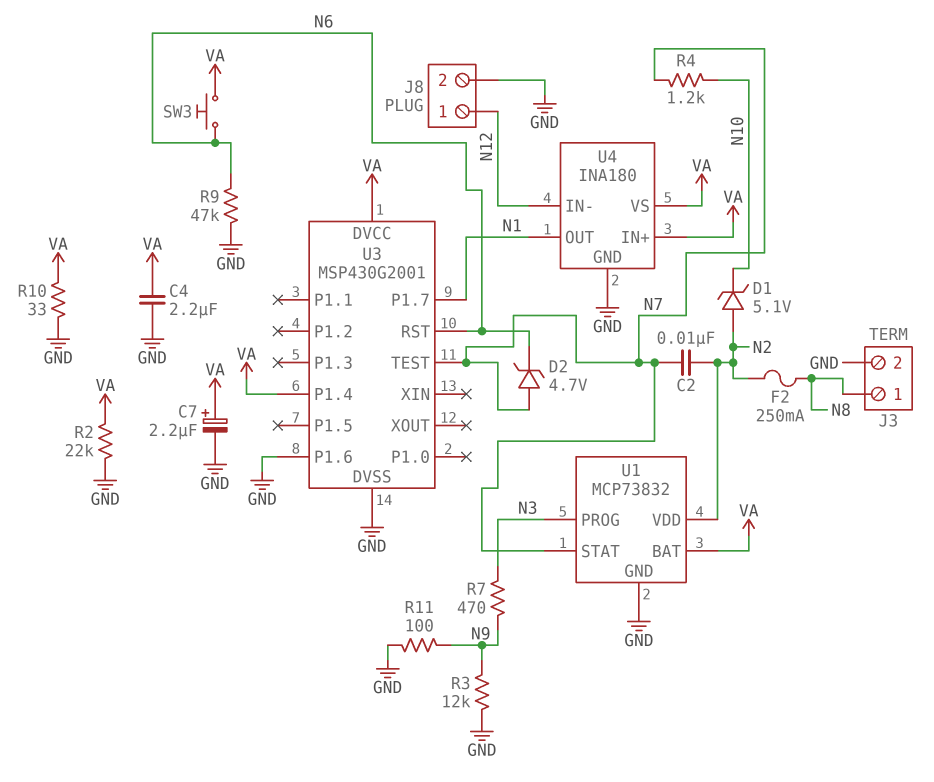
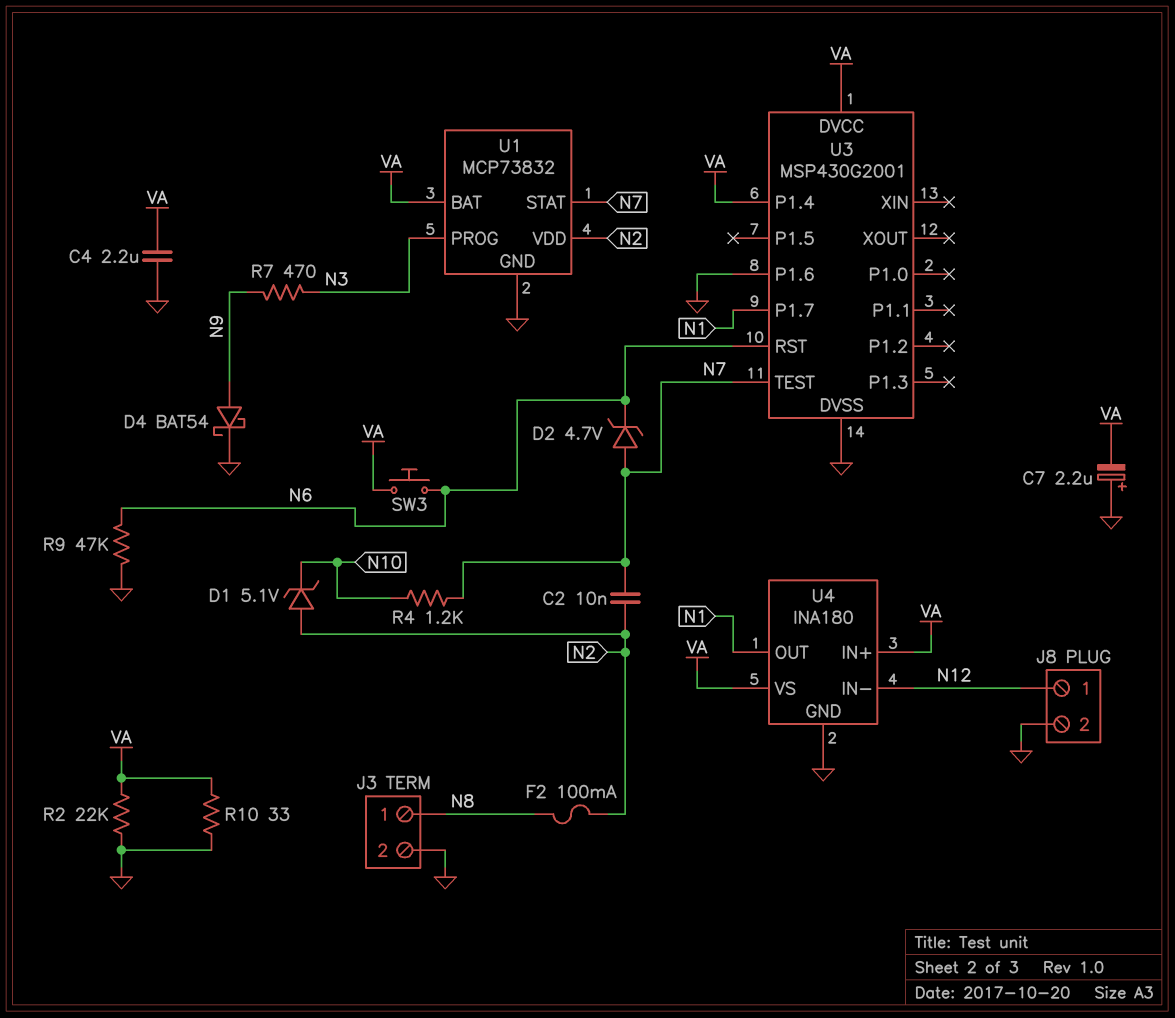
C7: 2.2uF (plus VA, minus GND) -> 2.2uF (plus GND, minus VA)
D4: none -> schottky BAT54 (A N9, K GND)
F2: 250mA (N2, N8) -> 100mA (N2, N8)
R3: 12k (GND, N9) -> none
R11: 100 (GND, N9) -> none

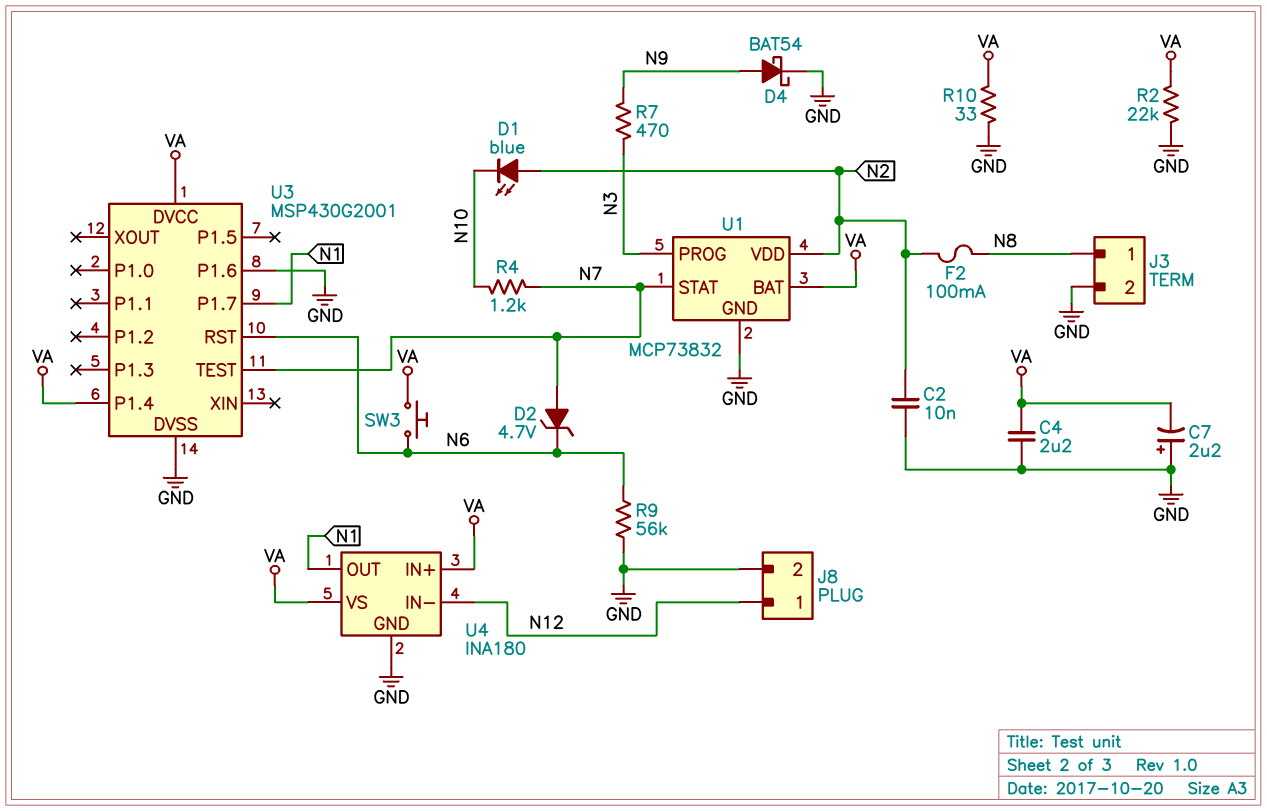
C2: 10nF (N2, N7) -> 10nF (GND, N2)
D1: zener 5.1V (A N2, K N10) -> LED blue (A N2, K N10)
R9: 47k (GND, N6) -> 56k (GND, N6)

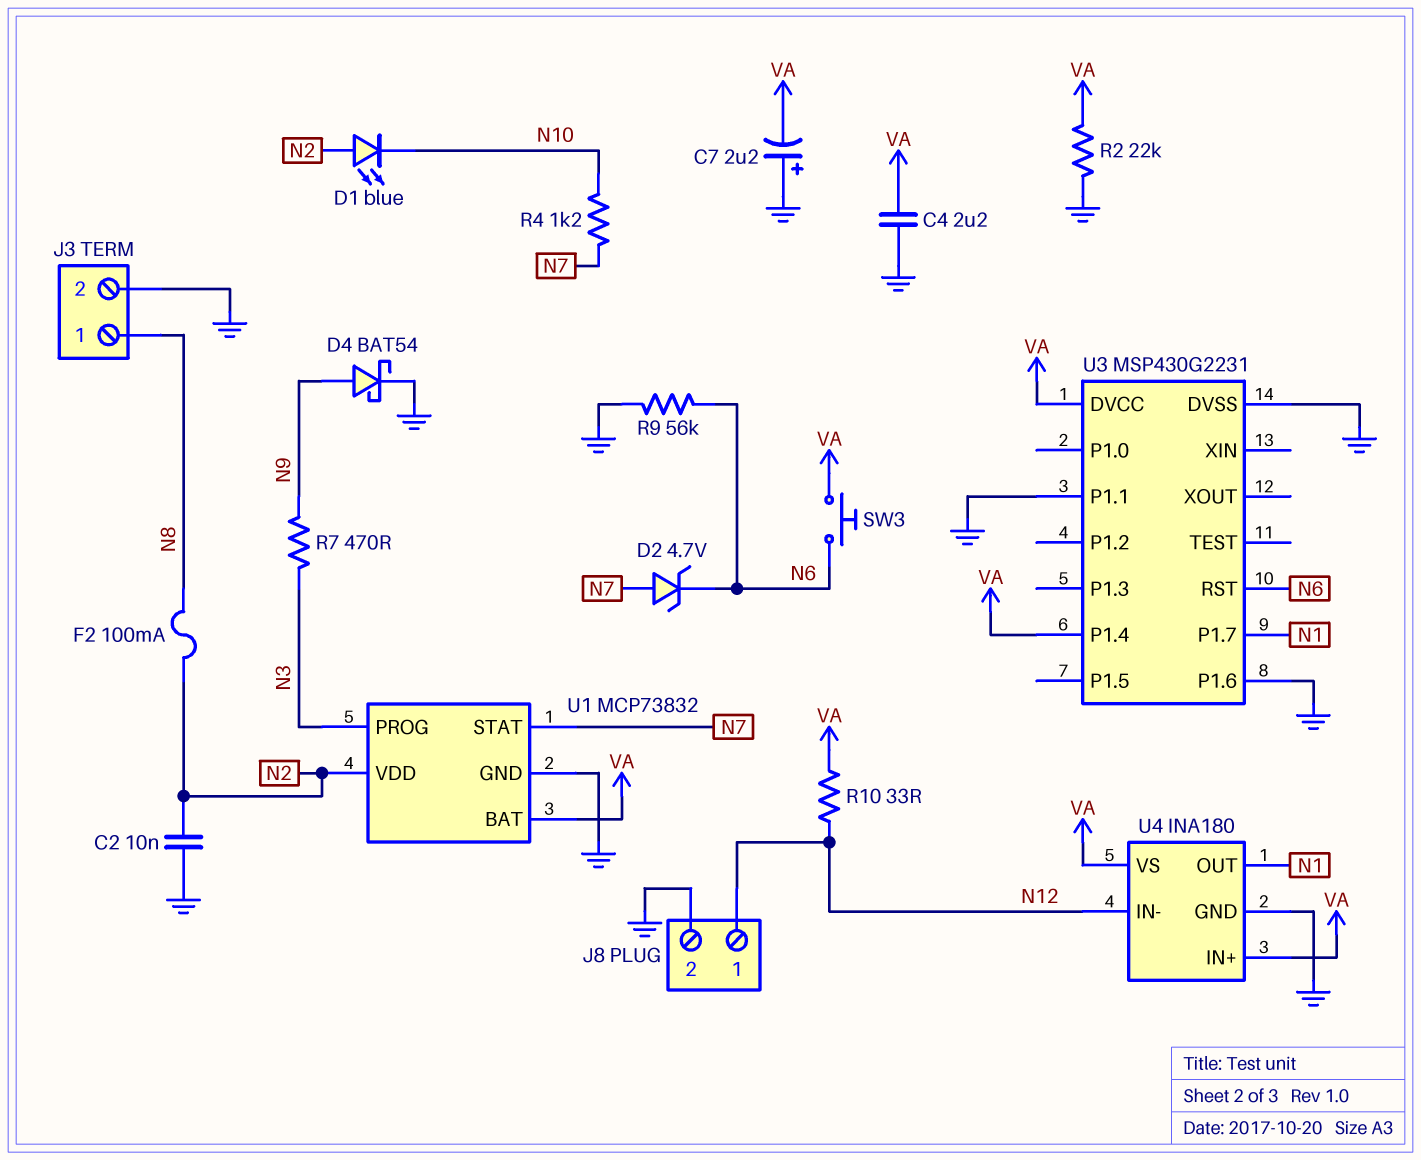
R10: 33 (GND, VA) -> 33 (N12, VA)
U3: MSP430G2001 -> MSP430G2231
U3 pin P1.1: none -> GND
U3 pin TEST: N7 -> none

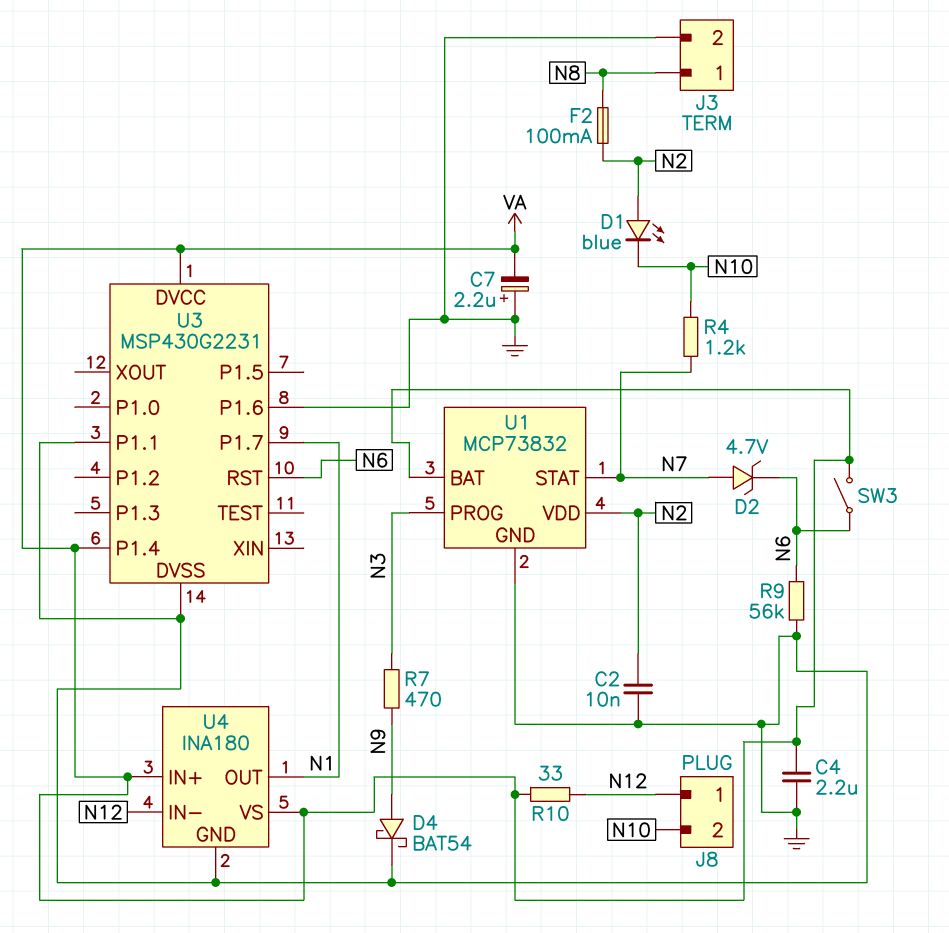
J8 pin 2: GND -> N10
R2: 22k (GND, VA) -> none
SW3: button (N6, VA) -> switch (N6, VA)

